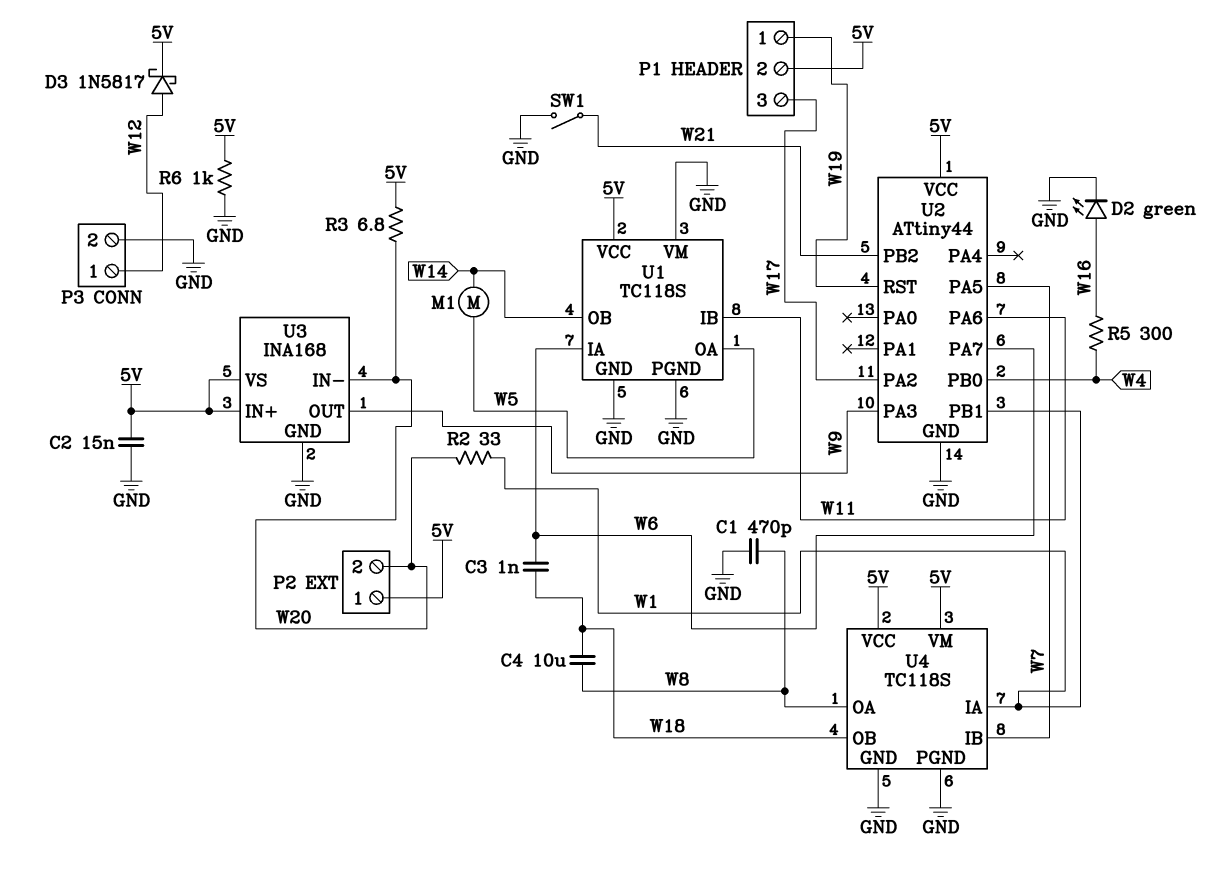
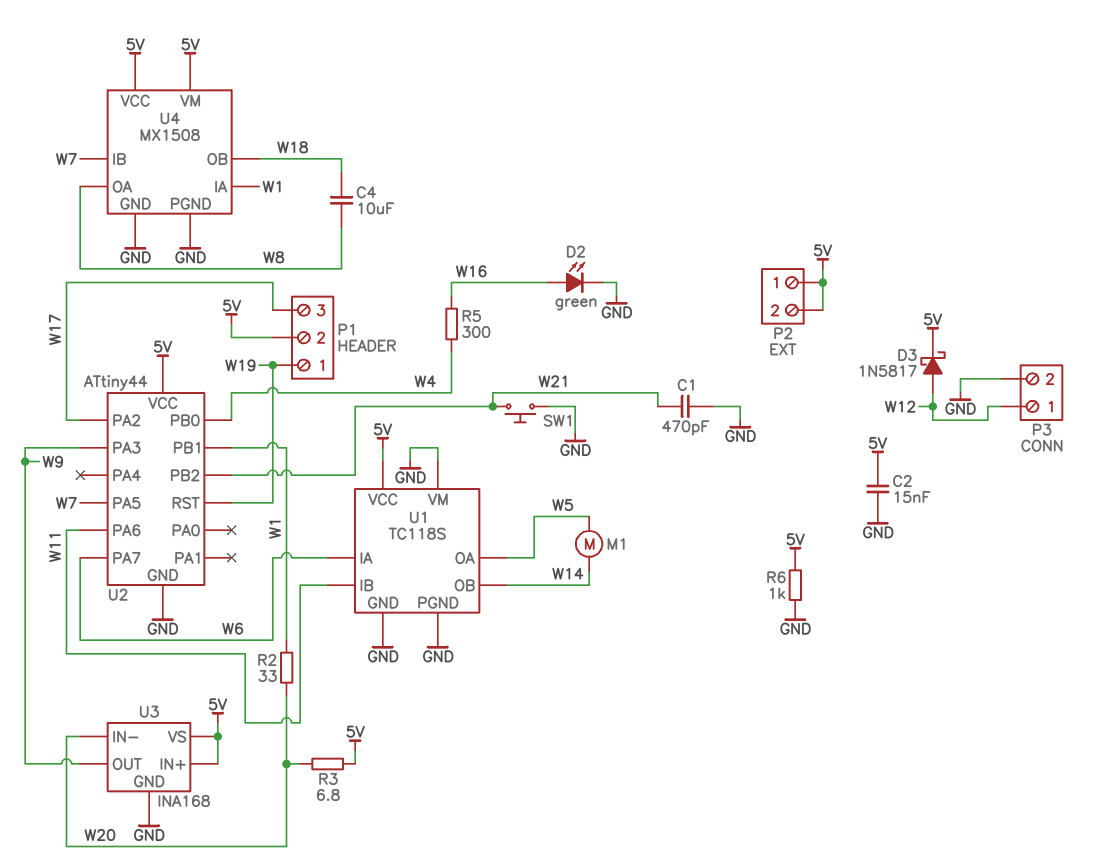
C1: 470pF (GND, W8) -> 470pF (GND, W21)
C3: 1nF (W6, W18) -> none
P2 pin 2: W20 -> 5V
SW1: switch (GND, W21) -> button (GND, W21)
U4: TC118S -> MX1508

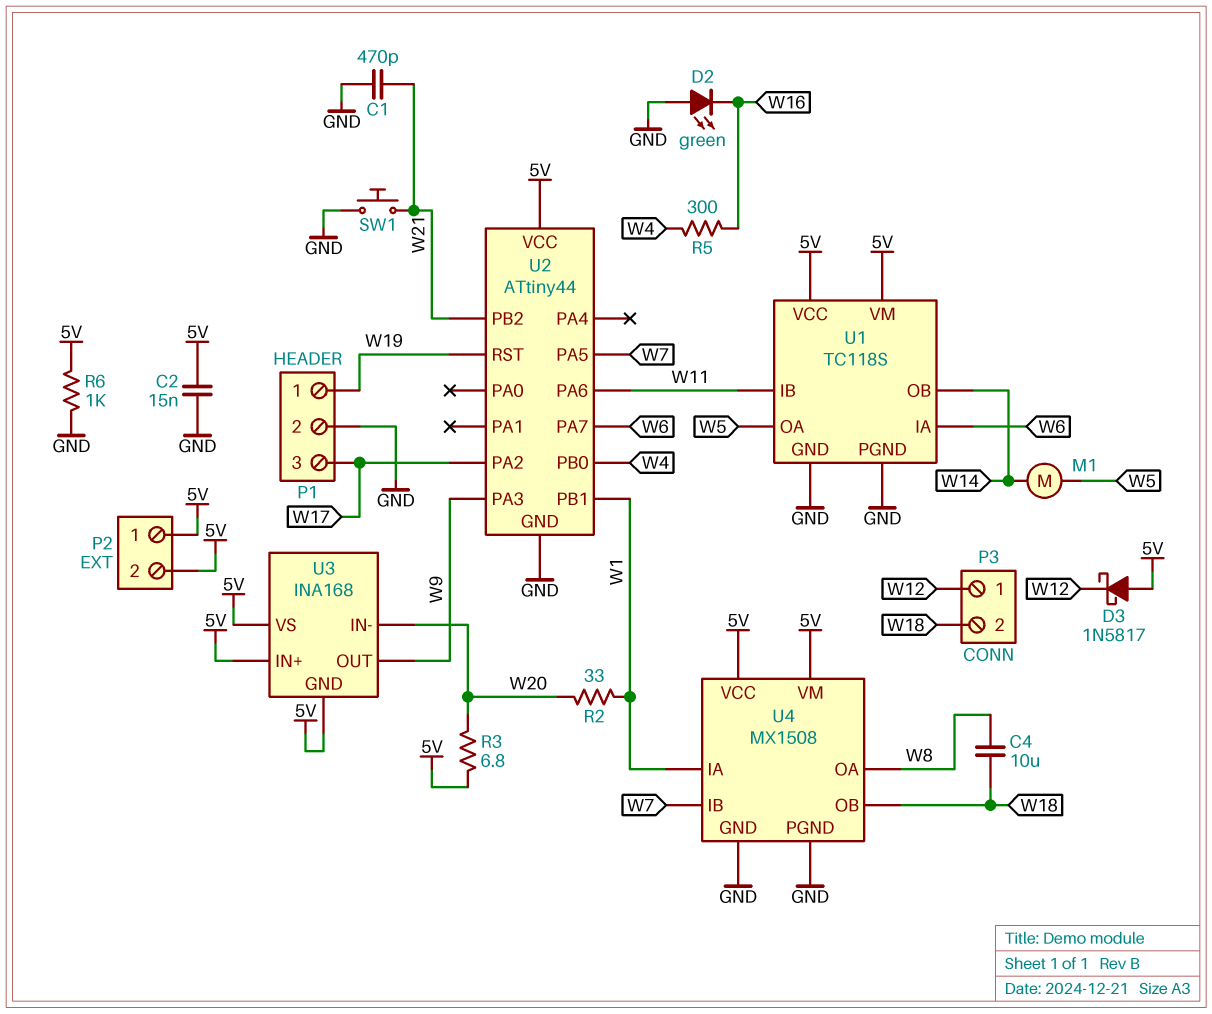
D2: LED green (A W16, K GND) -> LED green (A GND, K W16)
D3: schottky 1N5817 (A W12, K 5V) -> schottky 1N5817 (A 5V, K W12)
P1 pin 2: 5V -> GND
P3 pin 2: GND -> W18
U1 pin VM: GND -> 5V
U3 pin GND: GND -> 5V

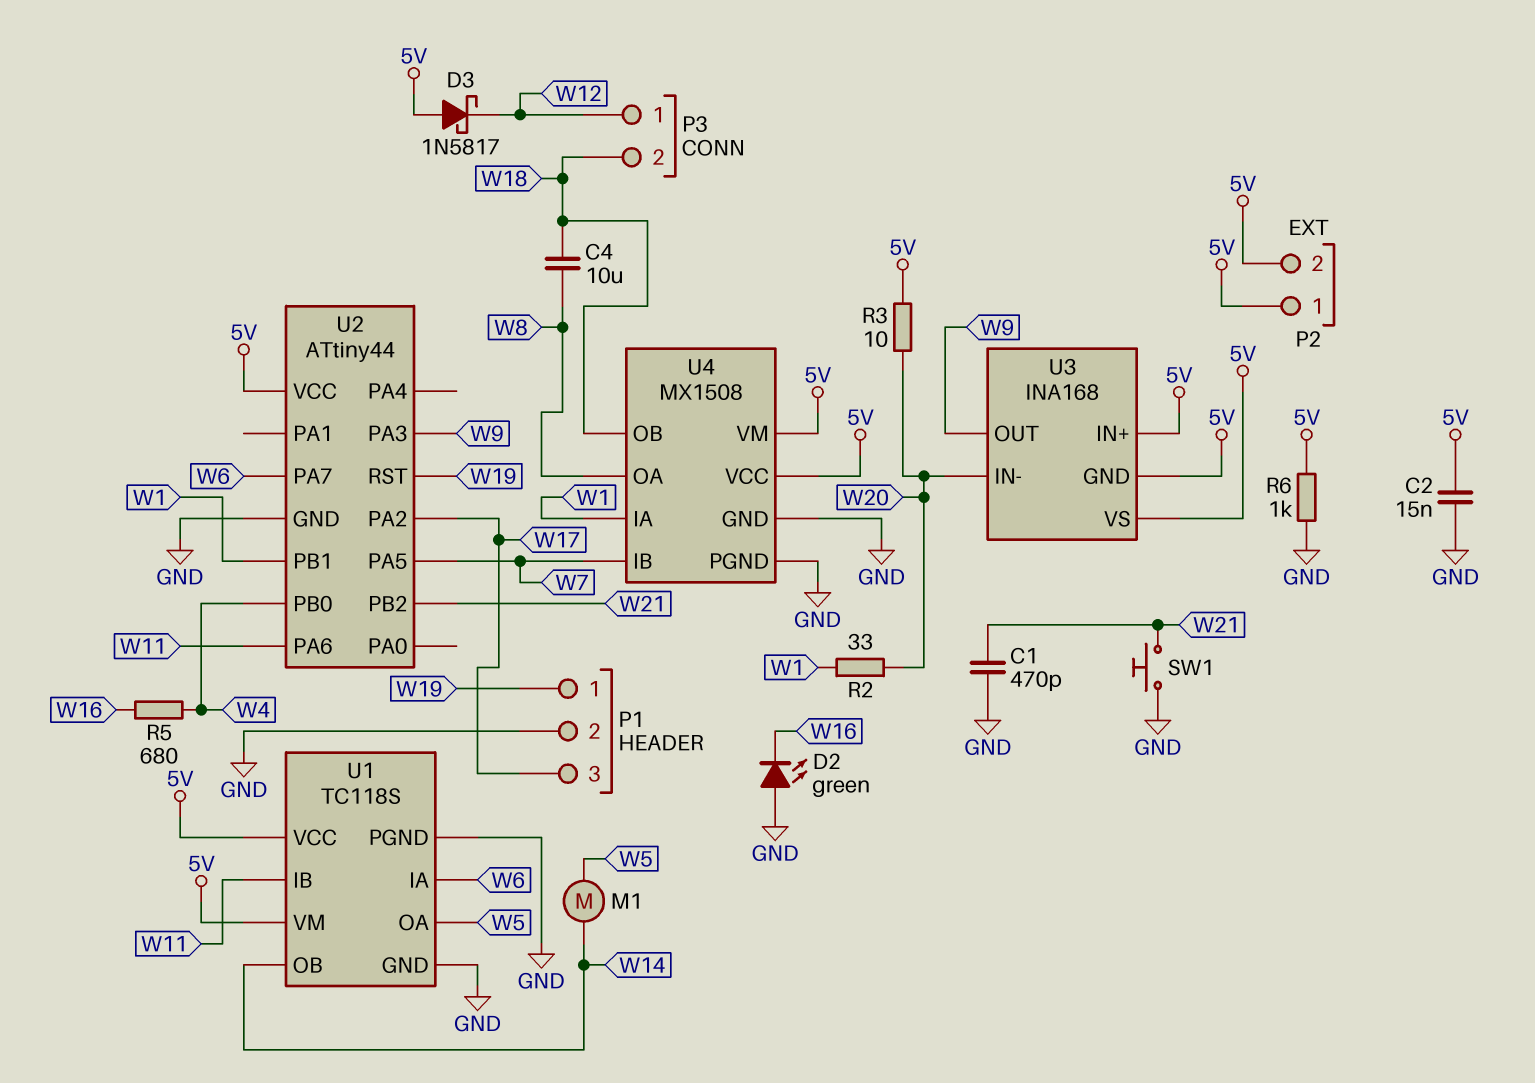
R3: 6.8 (5V, W20) -> 10 (5V, W20)
R5: 300 (W4, W16) -> 680 (W4, W16)

